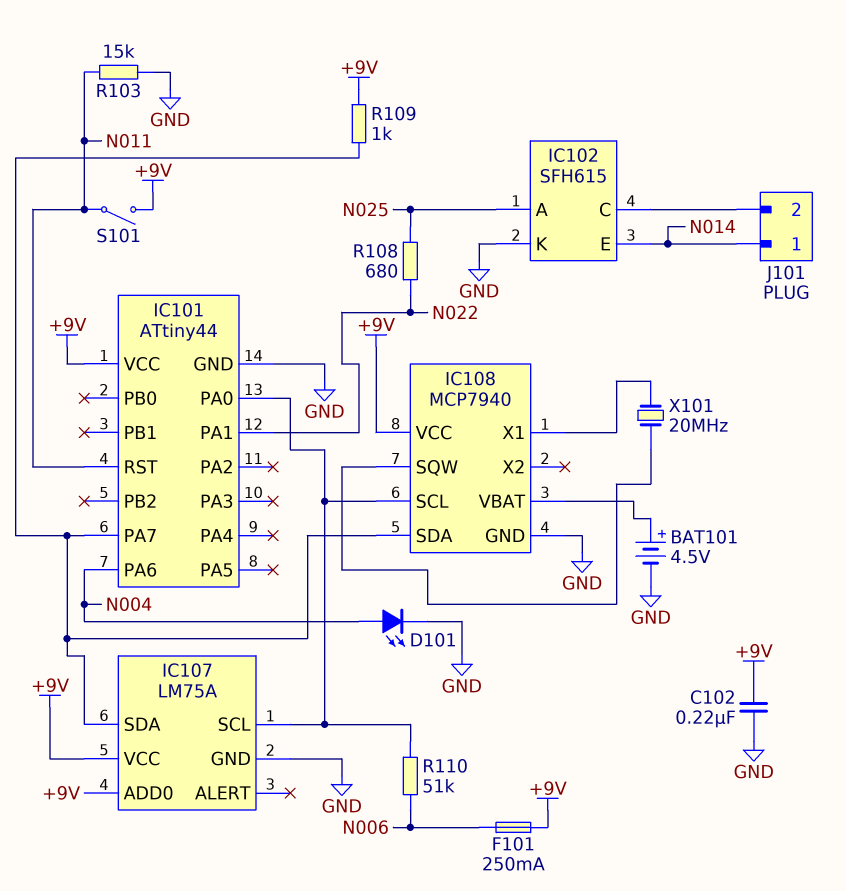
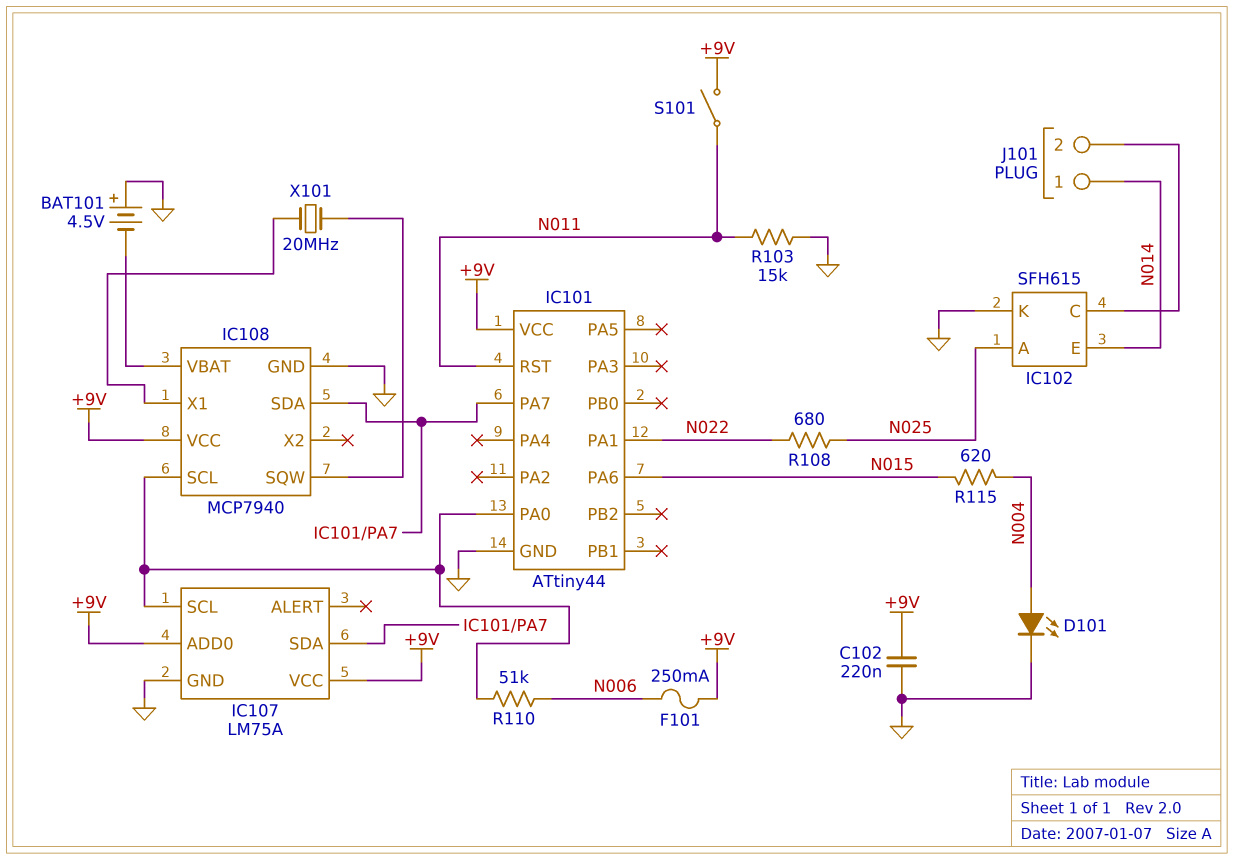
BAT101: 4.5V (plus IC108/VBAT, minus GND) -> 4.5V (plus GND, minus IC108/VBAT)
IC101 pin PA6: N004 -> N015
R109: 1k (+9V, IC101/PA7) -> none
R115: none -> 620 (N004, N015)

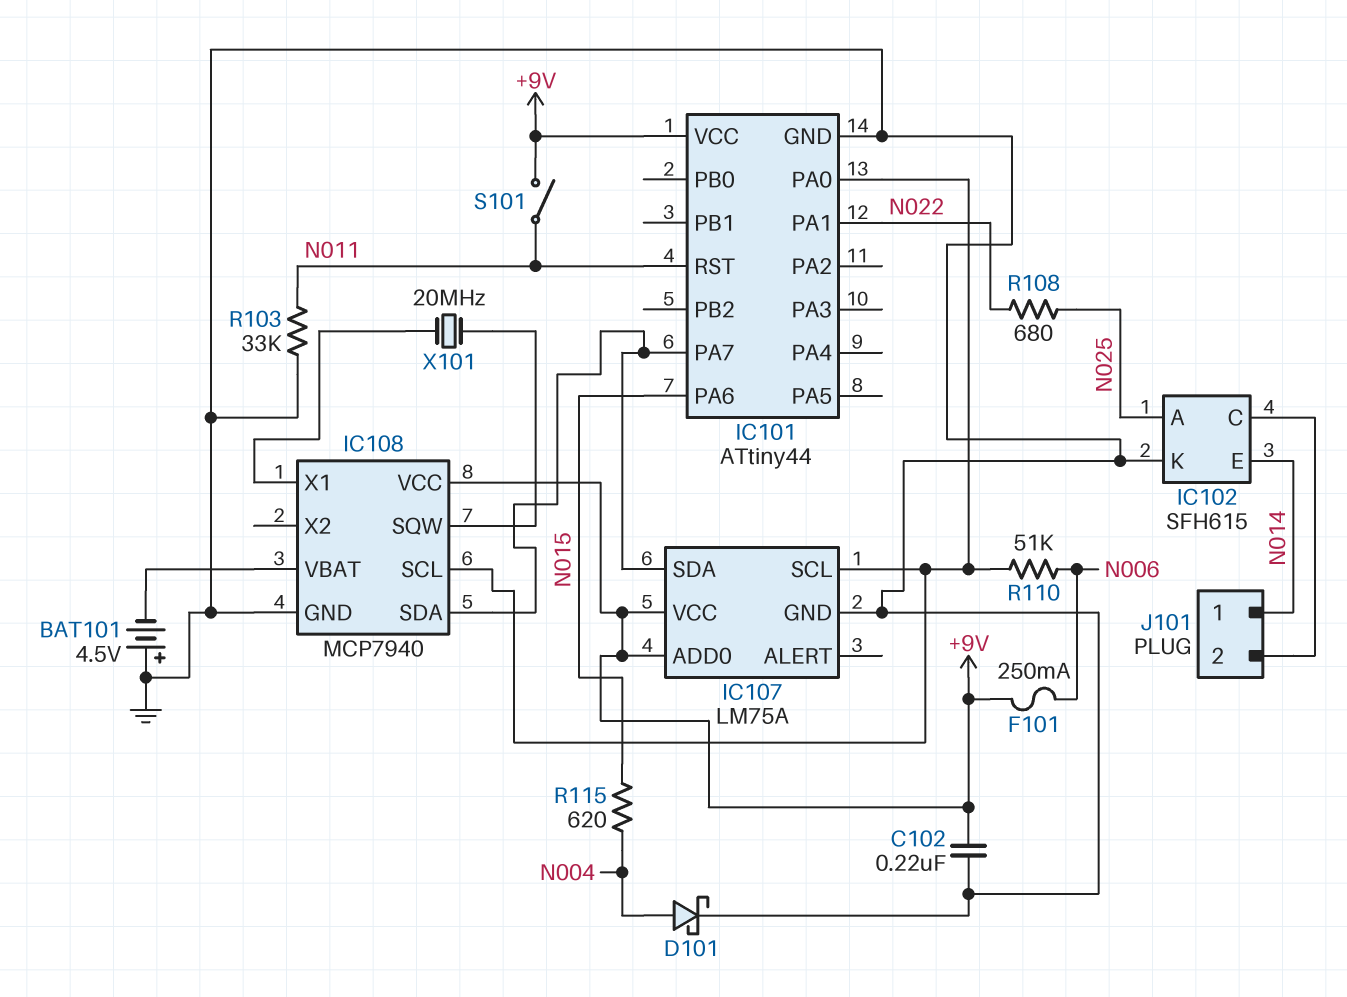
D101: LED (A N004, K GND) -> schottky (A N004, K GND)
R103: 15k (GND, N011) -> 33k (GND, N011)

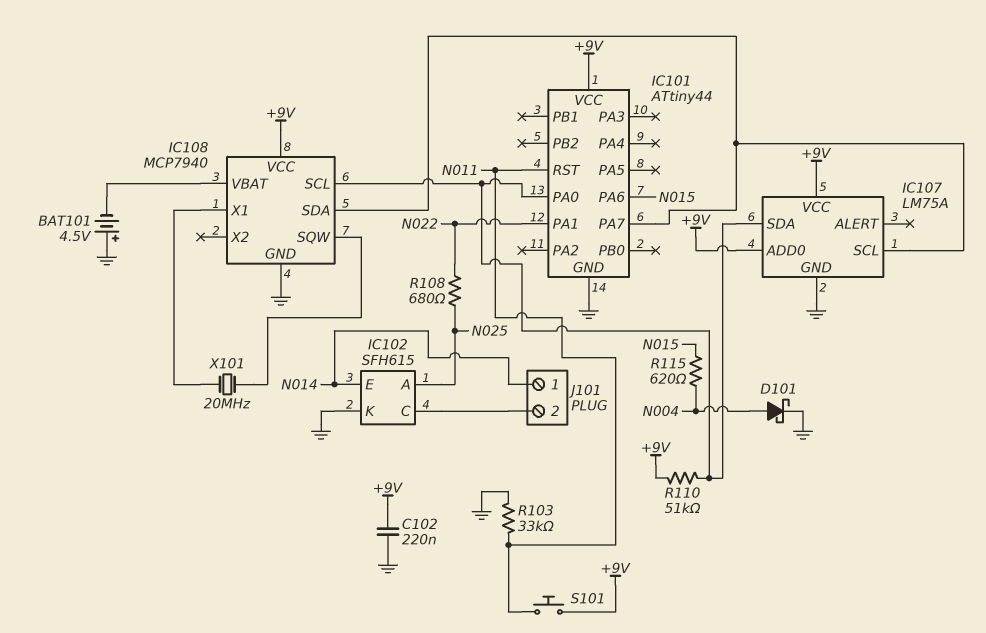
F101: 250mA (+9V, N006) -> none
IC107 pin SCL: IC101/PA0 -> IC101/PA7
IC107 pin SDA: IC101/PA7 -> IC101/PA0
R110: 51k (IC101/PA0, N006) -> 51k (+9V, IC101/PA0)
S101: switch (+9V, N011) -> button (+9V, N011)

